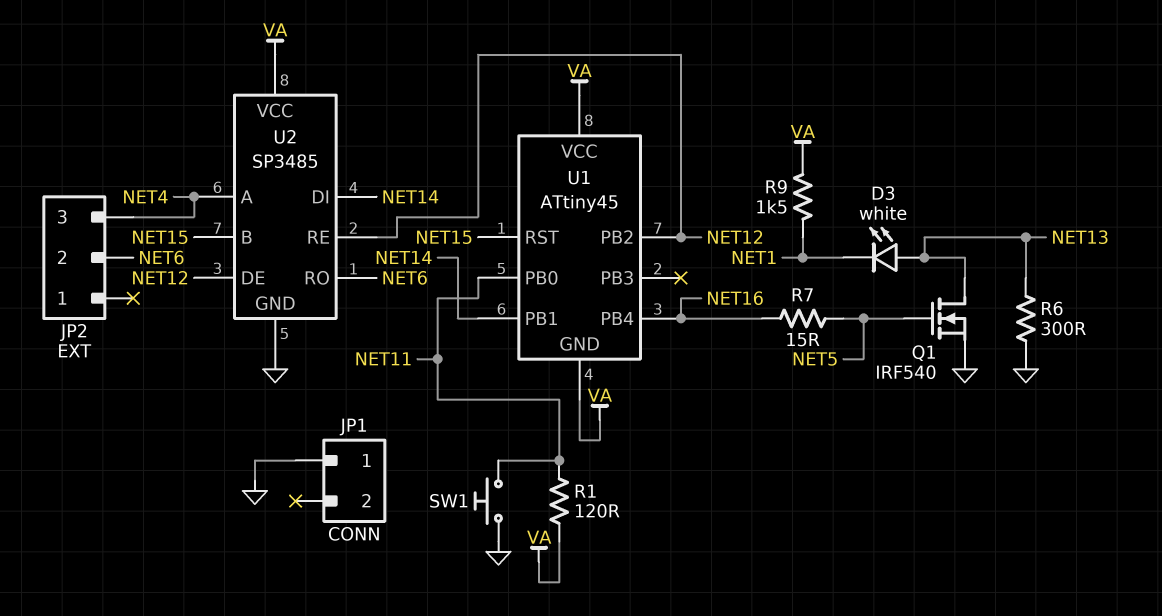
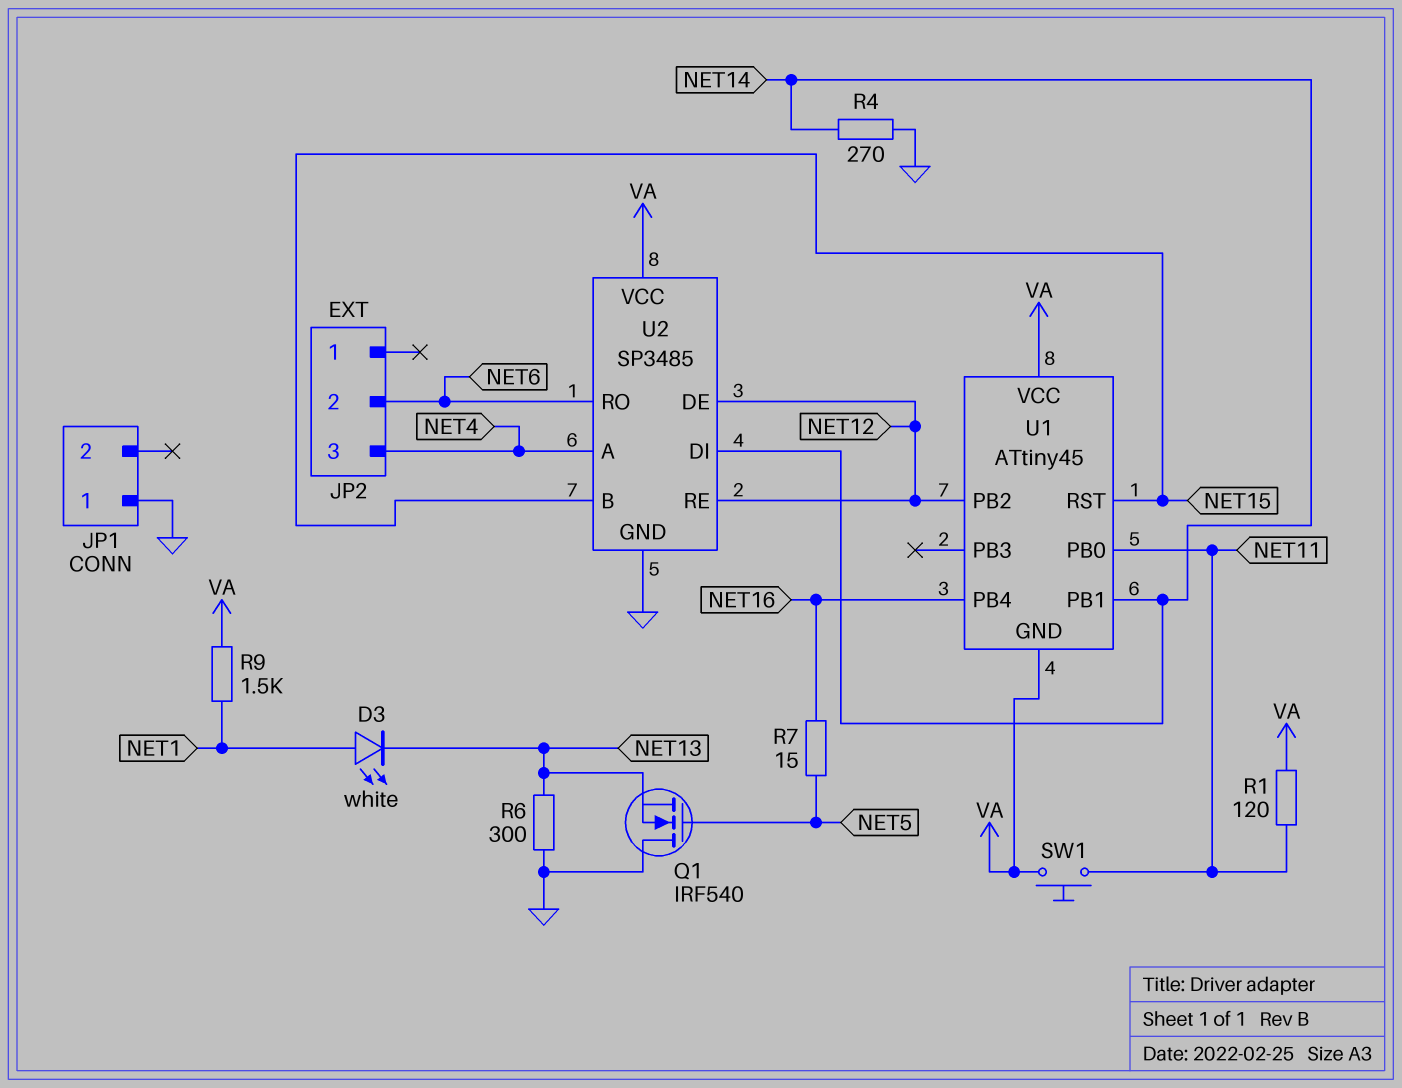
D3: LED white (A NET13, K NET1) -> LED white (A NET1, K NET13)
Q1: NMOS IRF540 (G NET5, D NET13, S GND) -> NMOS IRF540 (G NET5, D GND, S NET13)
R4: none -> 270 (GND, NET14)
SW1: button (GND, NET11) -> button (NET11, VA)

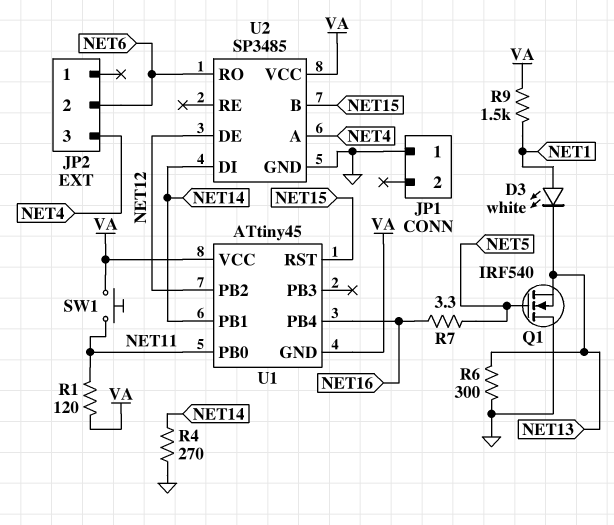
R7: 15 (NET5, NET16) -> 3.3 (NET5, NET16)
U2 pin RE: NET12 -> none

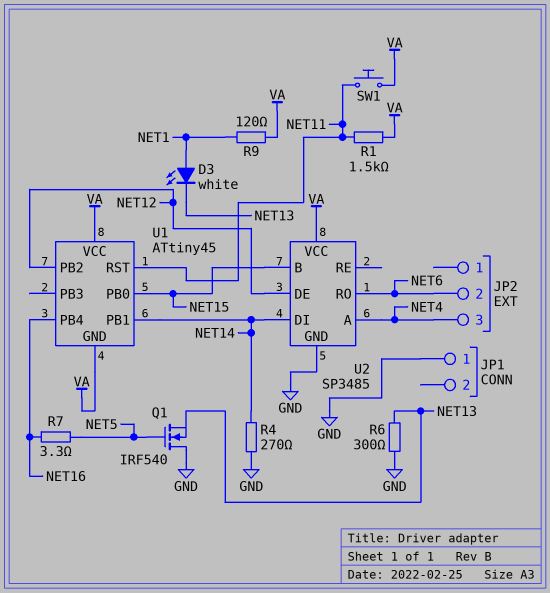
R1: 120 (NET11, VA) -> 1.5k (NET11, VA)
R9: 1.5k (NET1, VA) -> 120 (NET1, VA)
U1 pin PB0: NET11 -> NET15
U1 pin RST: NET15 -> NET11

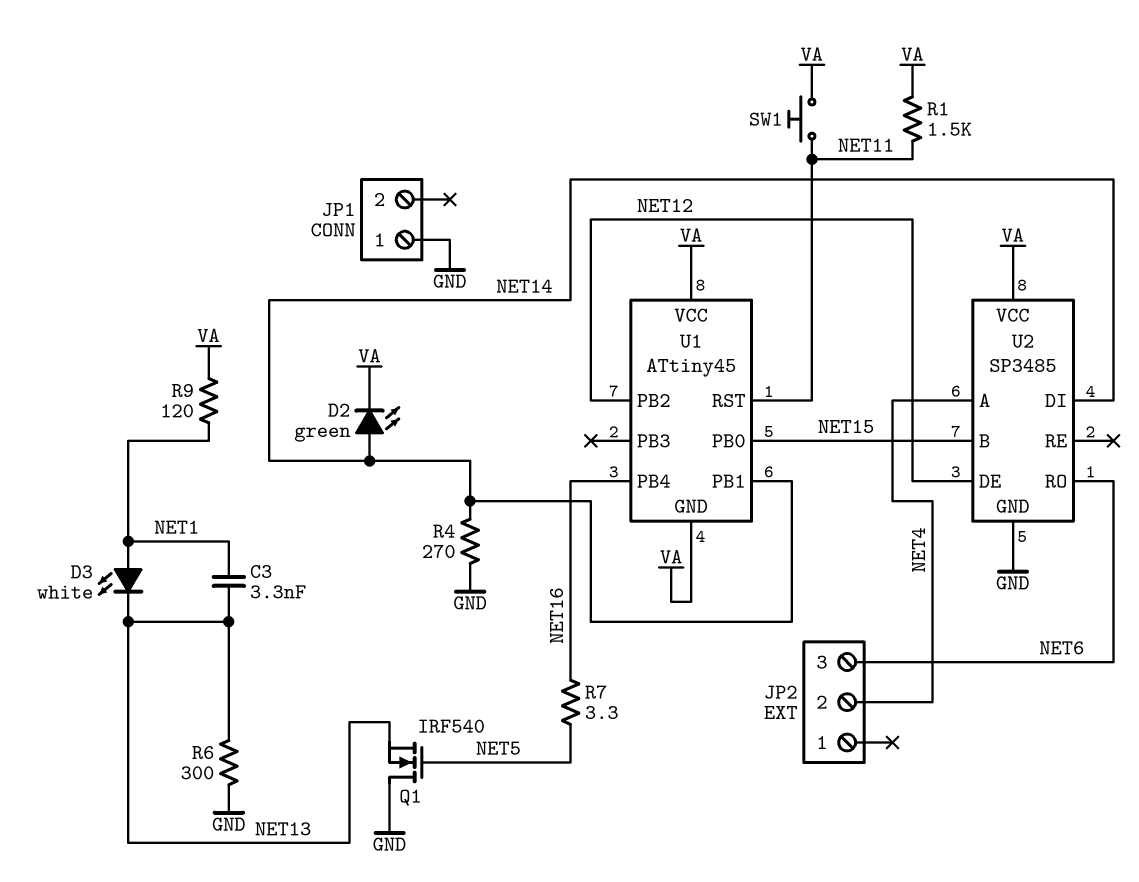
C3: none -> 3.3nF (NET1, NET13)
D2: none -> LED green (A NET14, K VA)
JP2 pin 2: NET6 -> NET4
JP2 pin 3: NET4 -> NET6

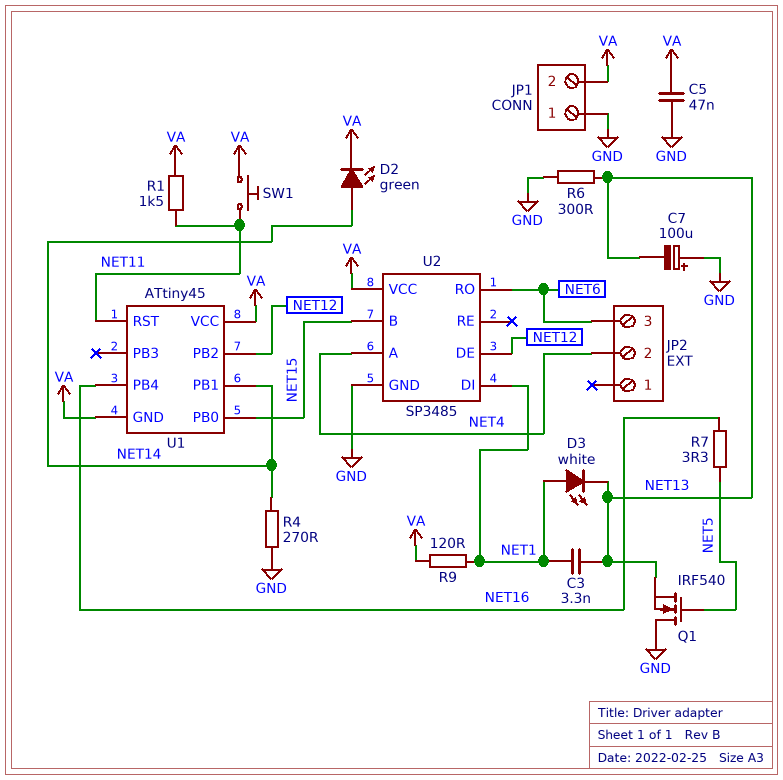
C5: none -> 47nF (GND, VA)
C7: none -> 100uF (plus GND, minus NET13)
JP1 pin 2: none -> VA
U2 pin DI: NET14 -> NET1

